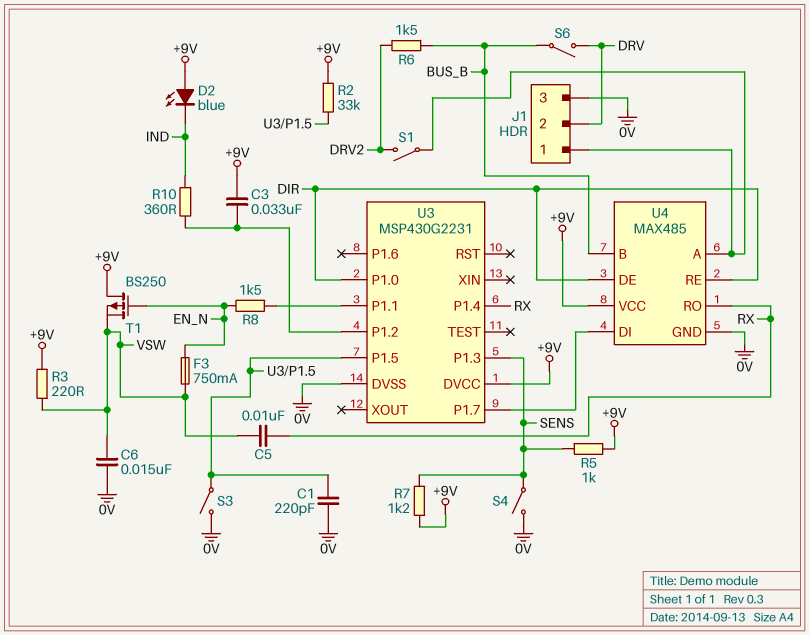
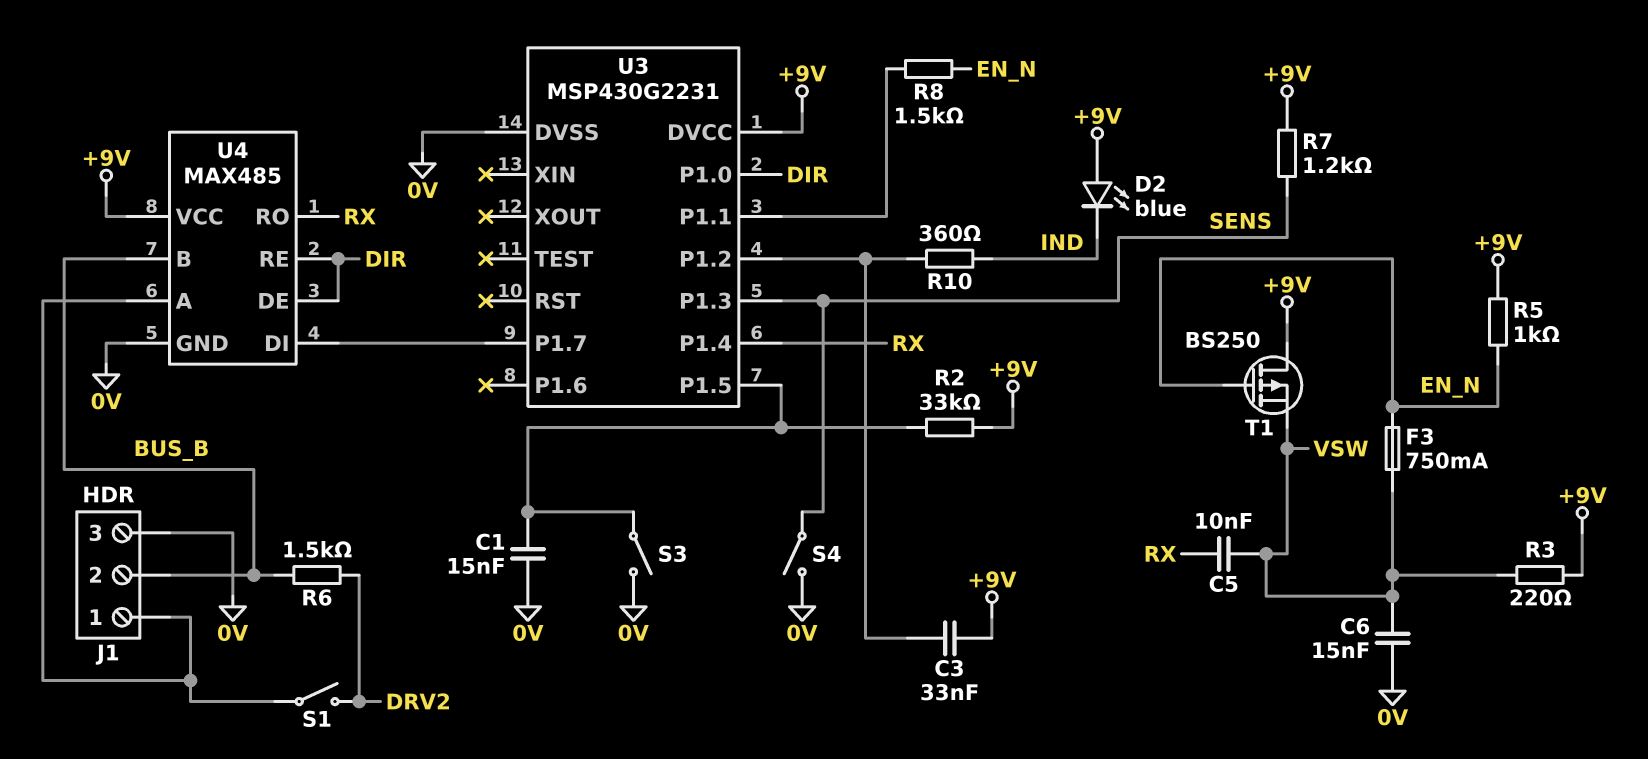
C1: 220pF (0V, U3/P1.5) -> 15nF (0V, U3/P1.5)
J1 pin 2: DRV -> BUS_B
R5: 1k (+9V, SENS) -> 1k (+9V, EN_N)
S6: switch (BUS_B, DRV) -> none

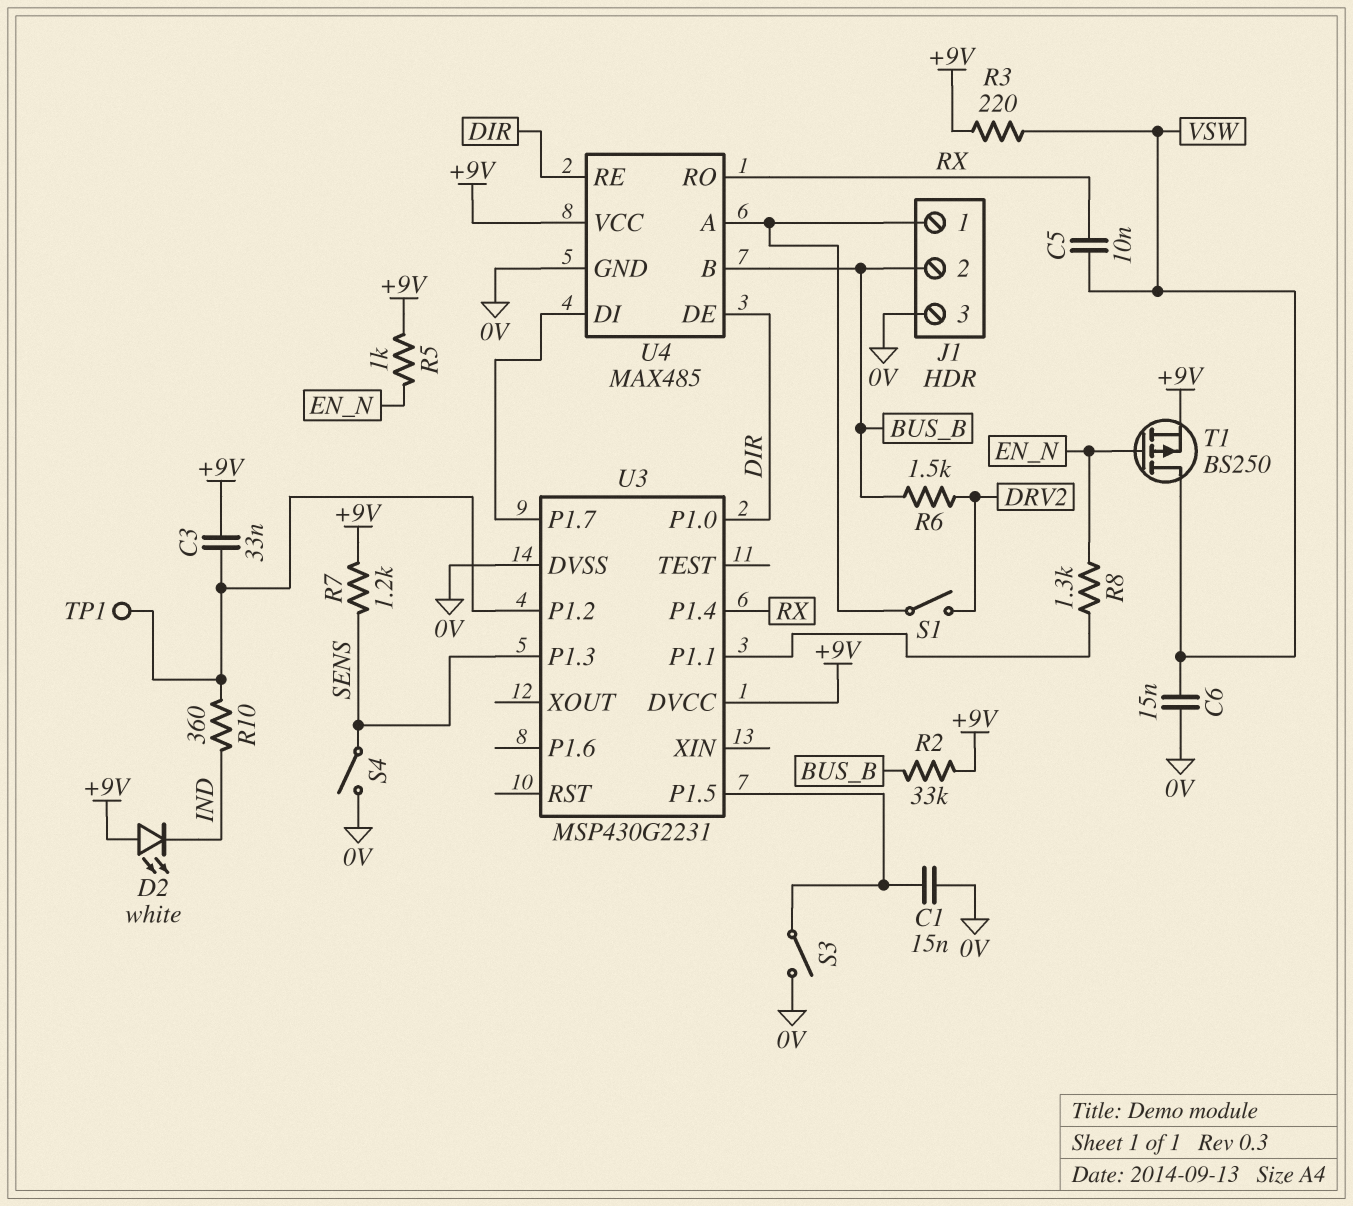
D2: LED blue (A +9V, K IND) -> LED white (A +9V, K IND)
F3: 750mA (EN_N, VSW) -> none
R2: 33k (+9V, U3/P1.5) -> 33k (+9V, BUS_B)
R8: 1.5k (EN_N, U3/P1.1) -> 1.3k (EN_N, U3/P1.1)
T1: PMOS BS250 (G EN_N, D +9V, S VSW) -> PMOS BS250 (G EN_N, D VSW, S +9V)
TP1: none -> test point (U3/P1.2)

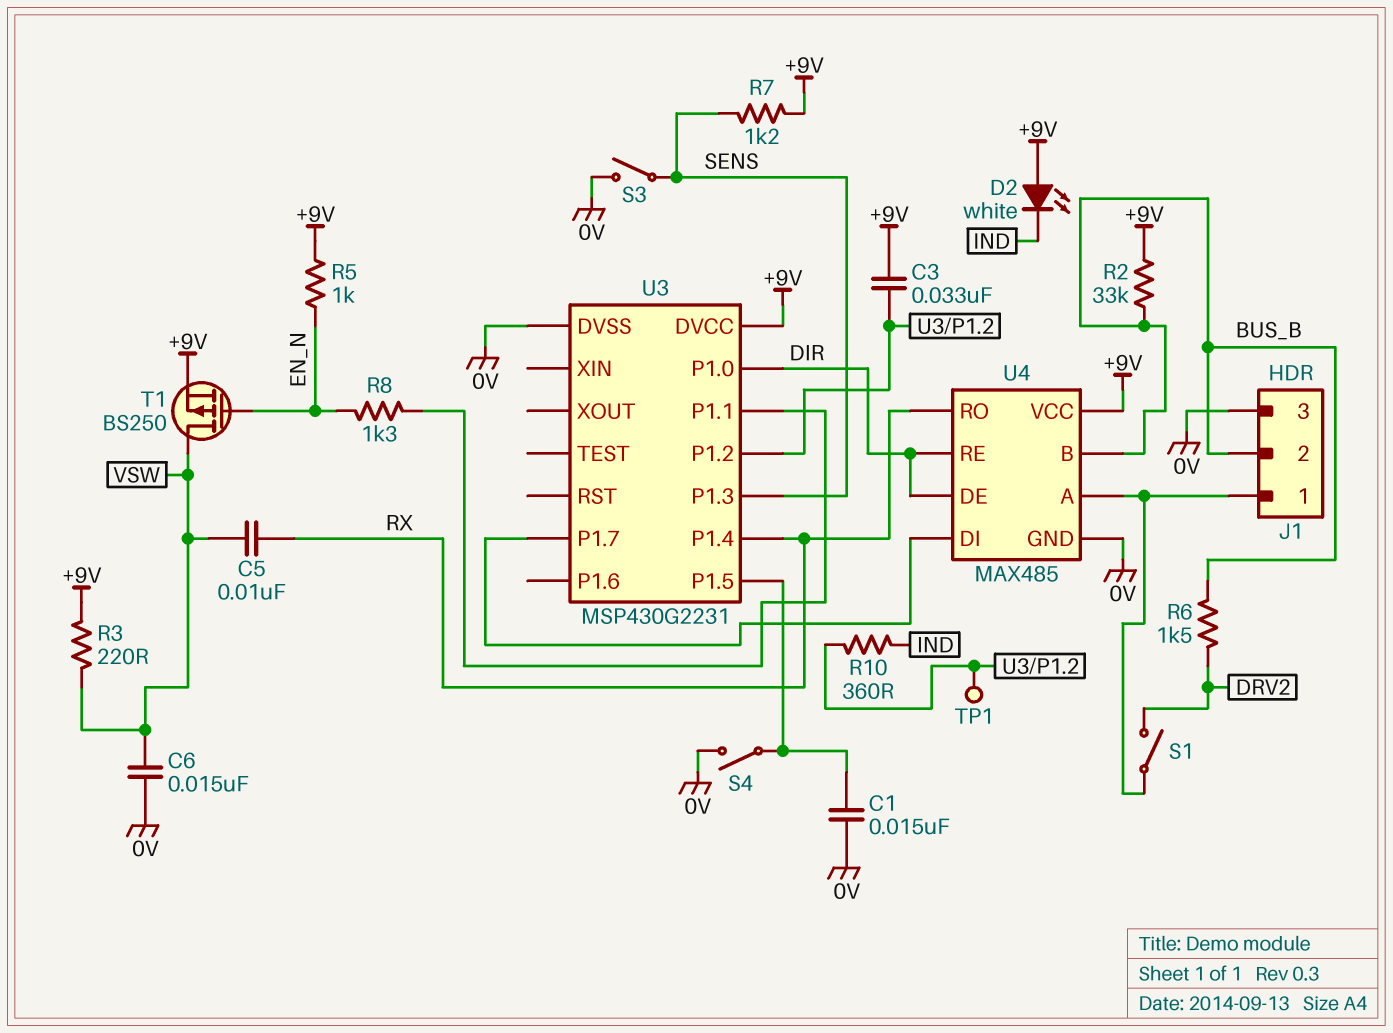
S3: switch (0V, U3/P1.5) -> switch (0V, SENS)
S4: switch (0V, SENS) -> switch (0V, U3/P1.5)

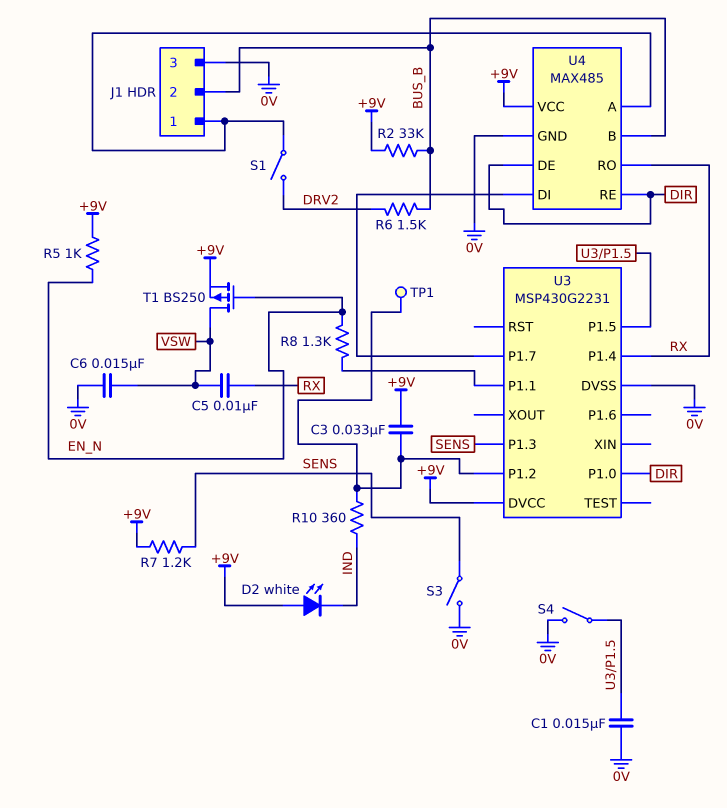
R3: 220 (+9V, VSW) -> none

